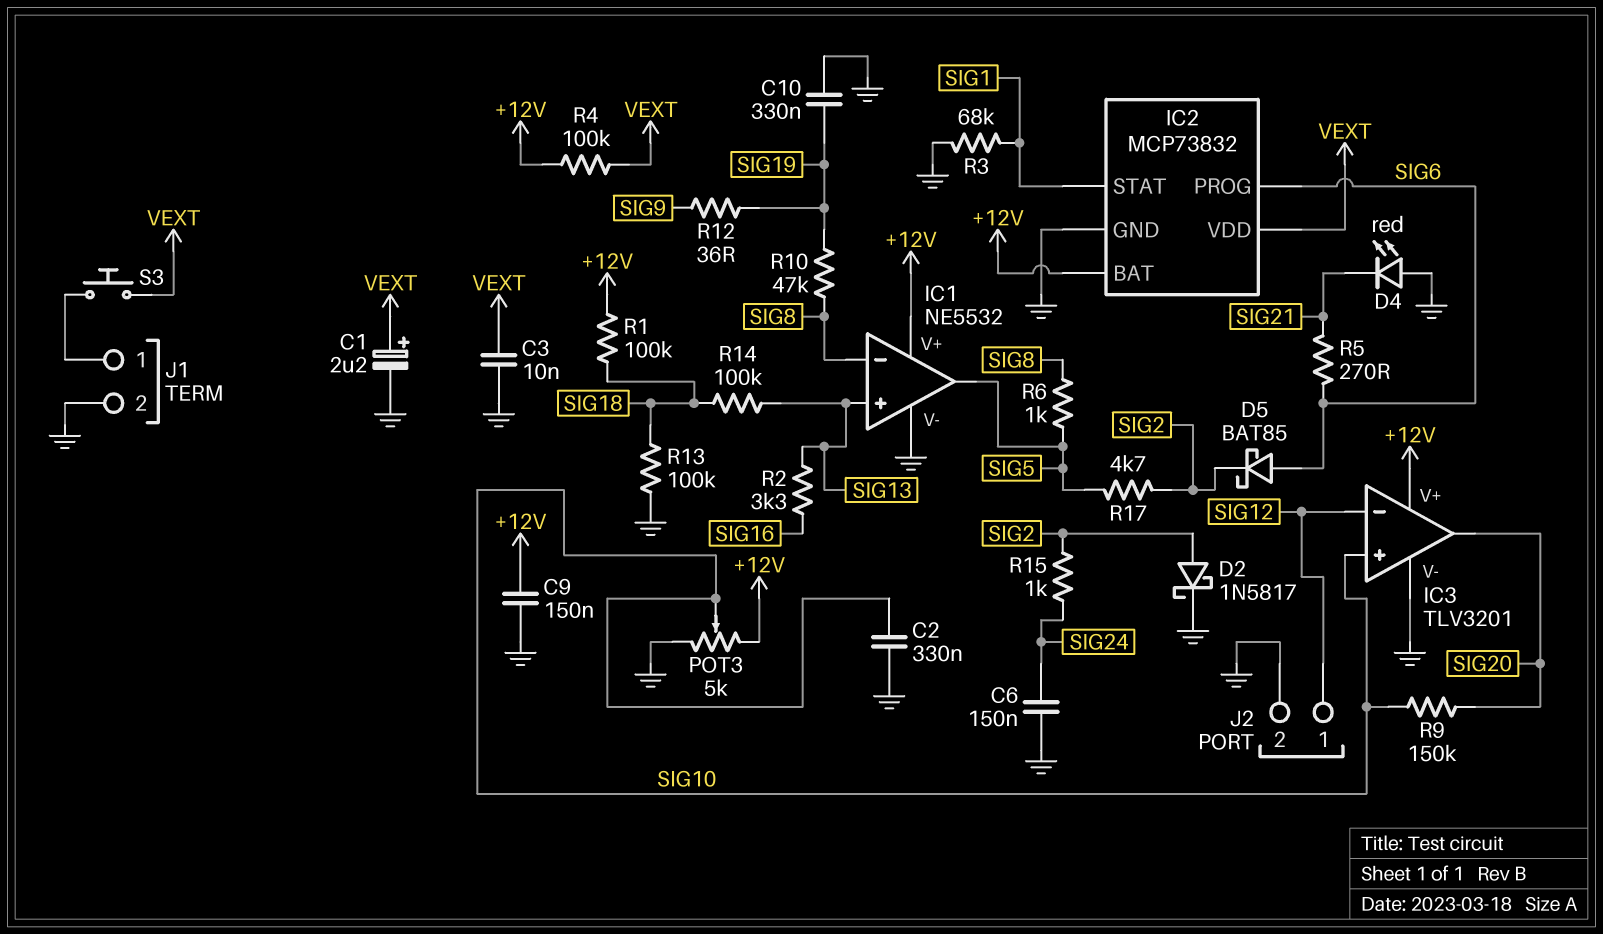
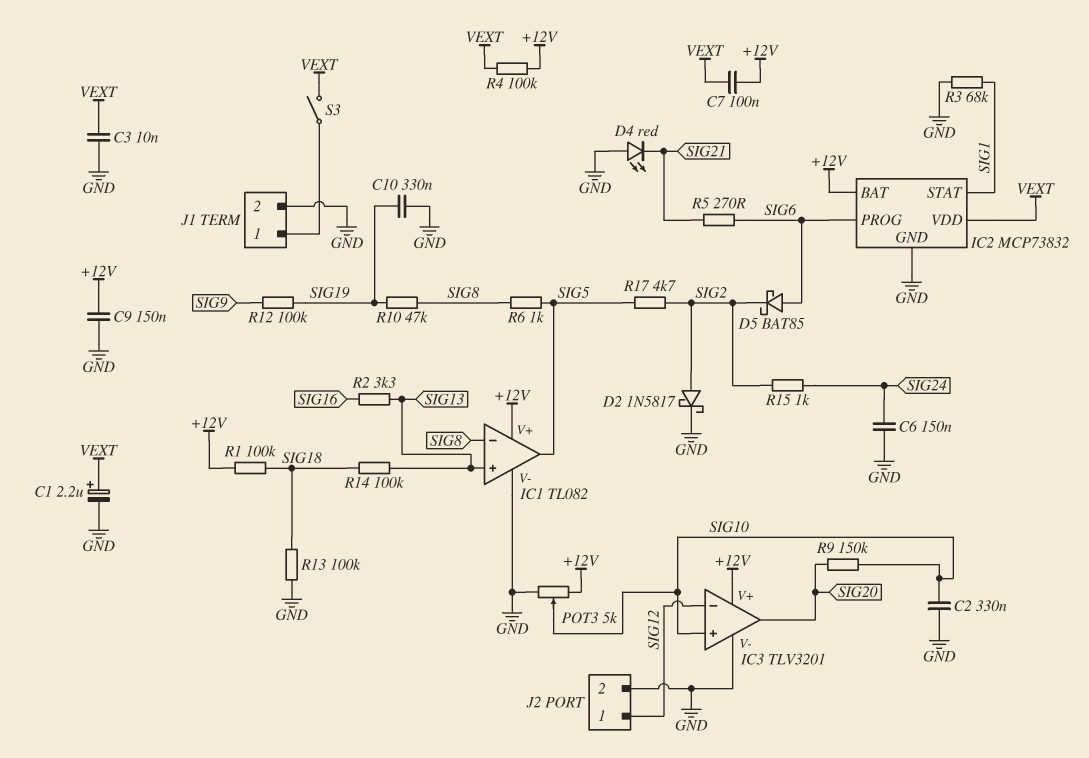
C7: none -> 100nF (+12V, VEXT)
IC1: NE5532 -> TL082
R12: 36 (SIG9, SIG19) -> 100k (SIG9, SIG19)
S3: button (J1/1, VEXT) -> switch (J1/1, VEXT)

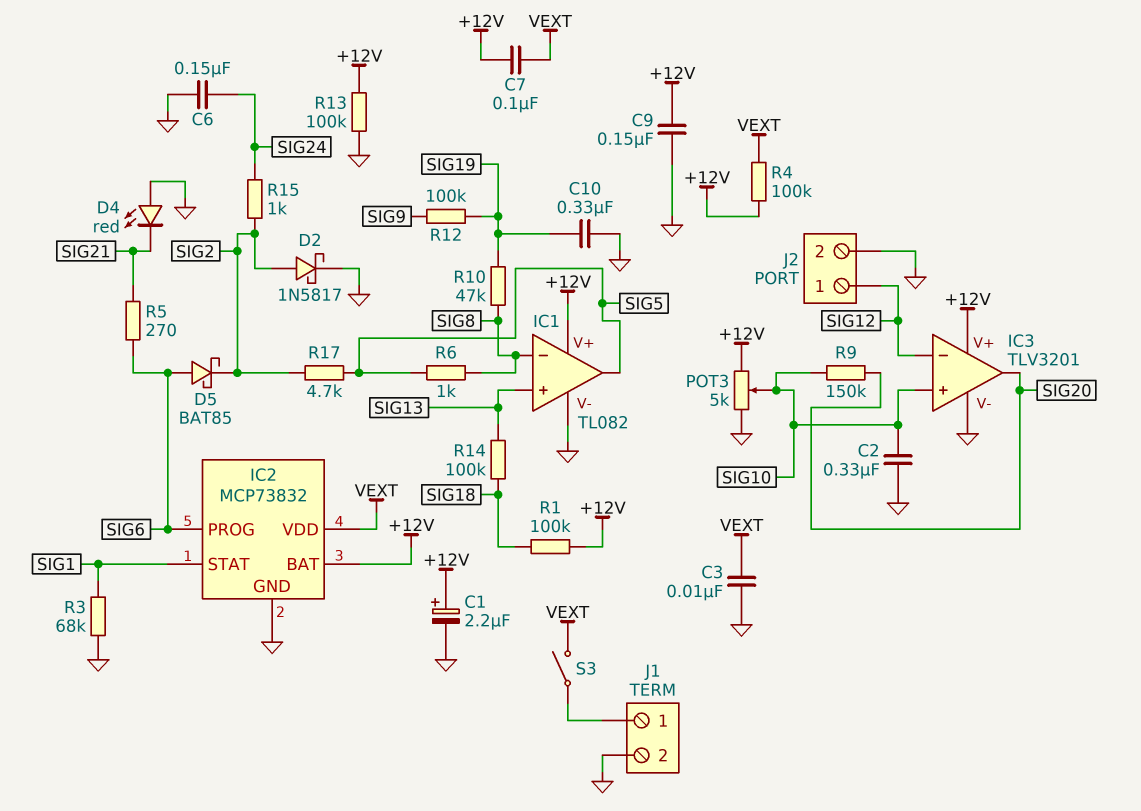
C1: 2.2uF (plus VEXT, minus GND) -> 2.2uF (plus +12V, minus GND)
R2: 3.3k (SIG13, SIG16) -> none
R13: 100k (GND, SIG18) -> 100k (+12V, GND)

